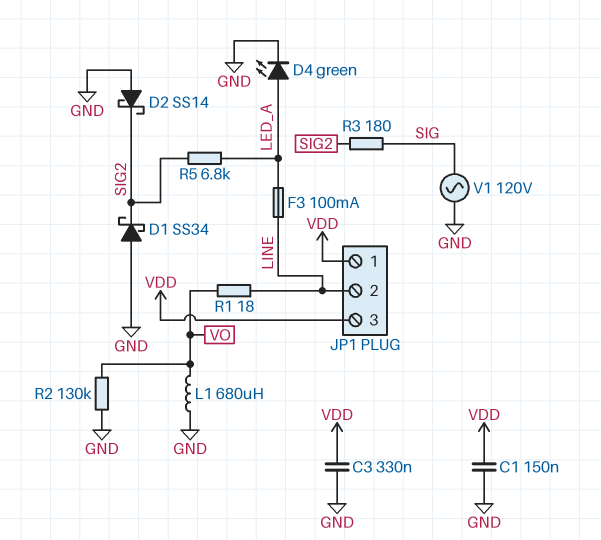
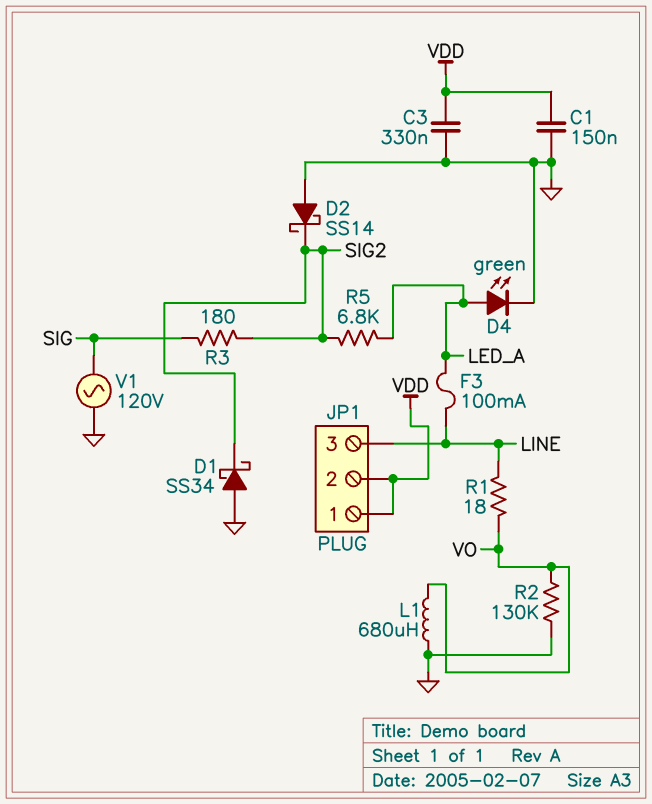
JP1 pin 2: LINE -> VDD
JP1 pin 3: VDD -> LINE

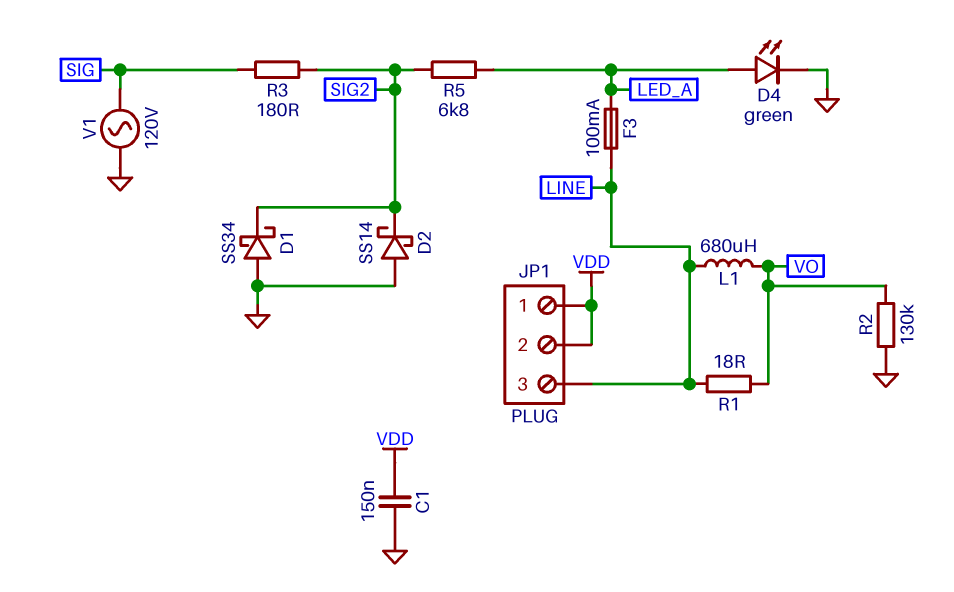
C3: 330nF (GND, VDD) -> none
L1: 680uH (GND, VO) -> 680uH (LINE, VO)

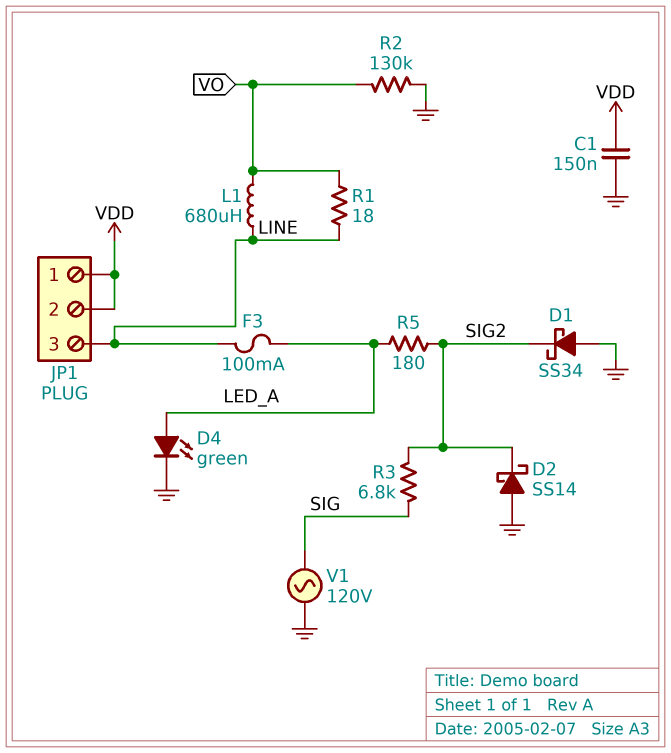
R3: 180 (SIG, SIG2) -> 6.8k (SIG, SIG2)
R5: 6.8k (LED_A, SIG2) -> 180 (LED_A, SIG2)

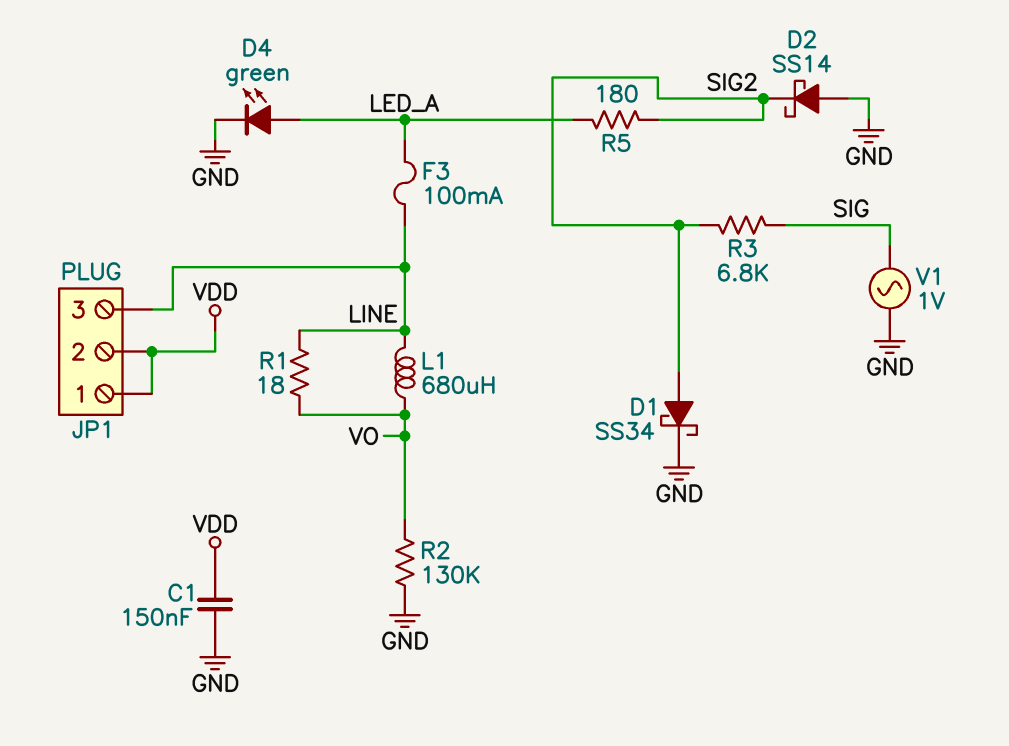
D1: schottky SS34 (A GND, K SIG2) -> schottky SS34 (A SIG2, K GND)
V1: AC 120V (GND, SIG) -> AC 1V (GND, SIG)

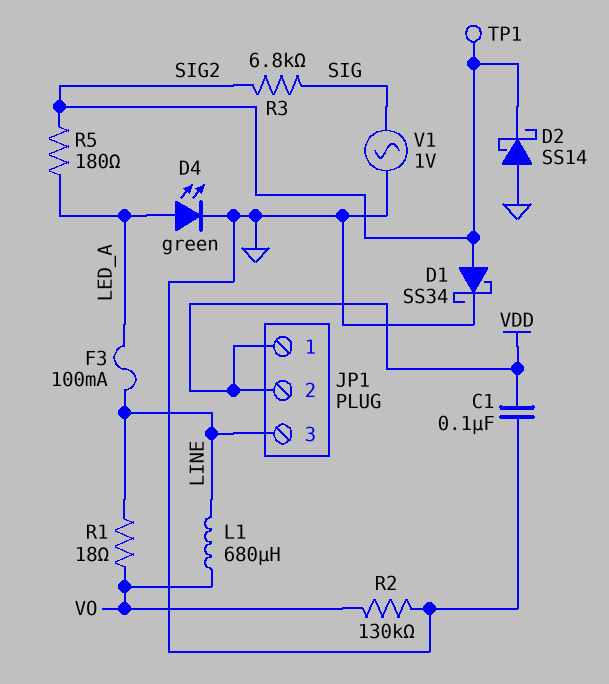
C1: 150nF (GND, VDD) -> 100nF (GND, VDD)
TP1: none -> test point (SIG2)

